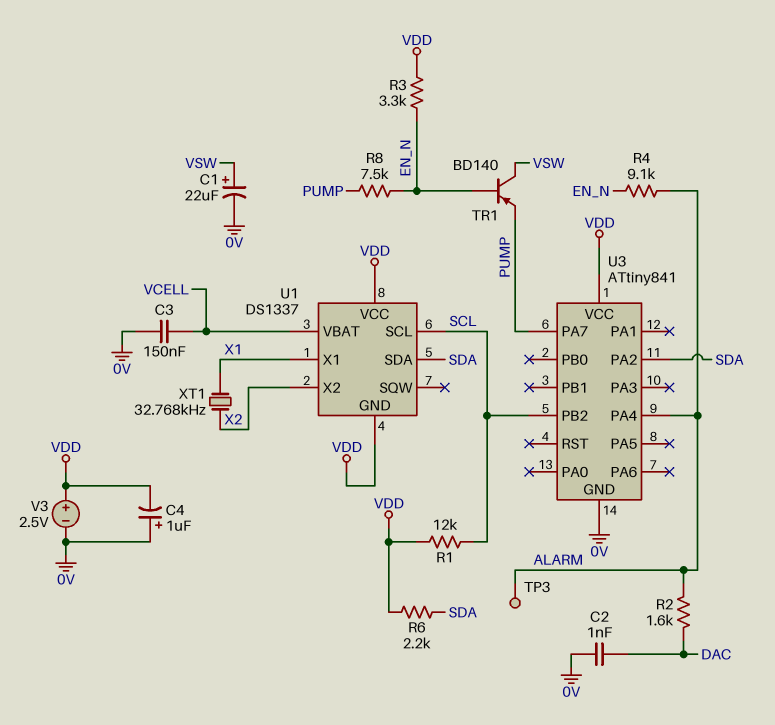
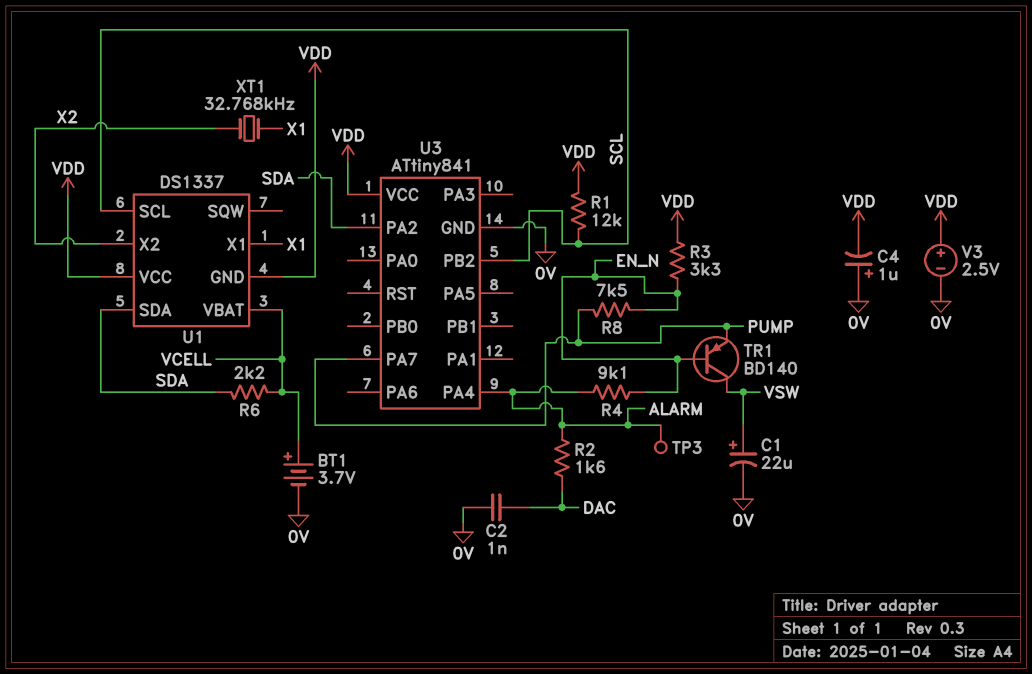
BT1: none -> 3.7V (plus VCELL, minus 0V)
C3: 150nF (0V, VCELL) -> none
R6: 2.2k (SDA, VDD) -> 2.2k (SDA, VCELL)

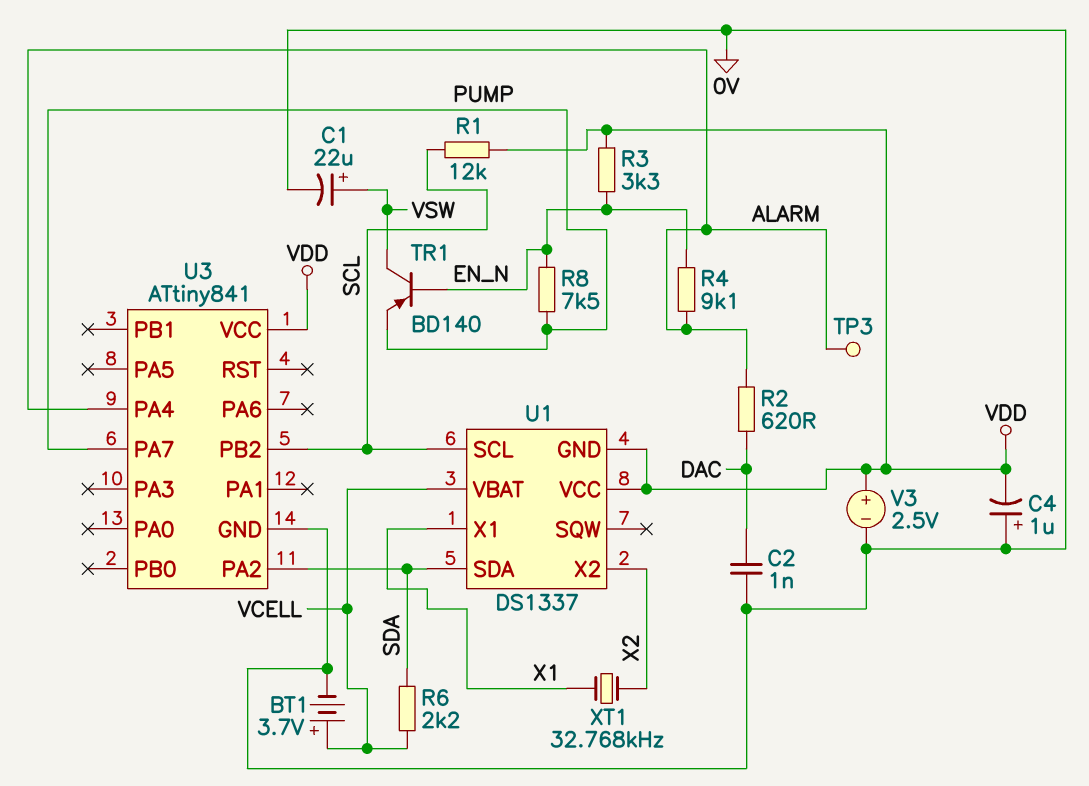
R2: 1.6k (ALARM, DAC) -> 620 (ALARM, DAC)

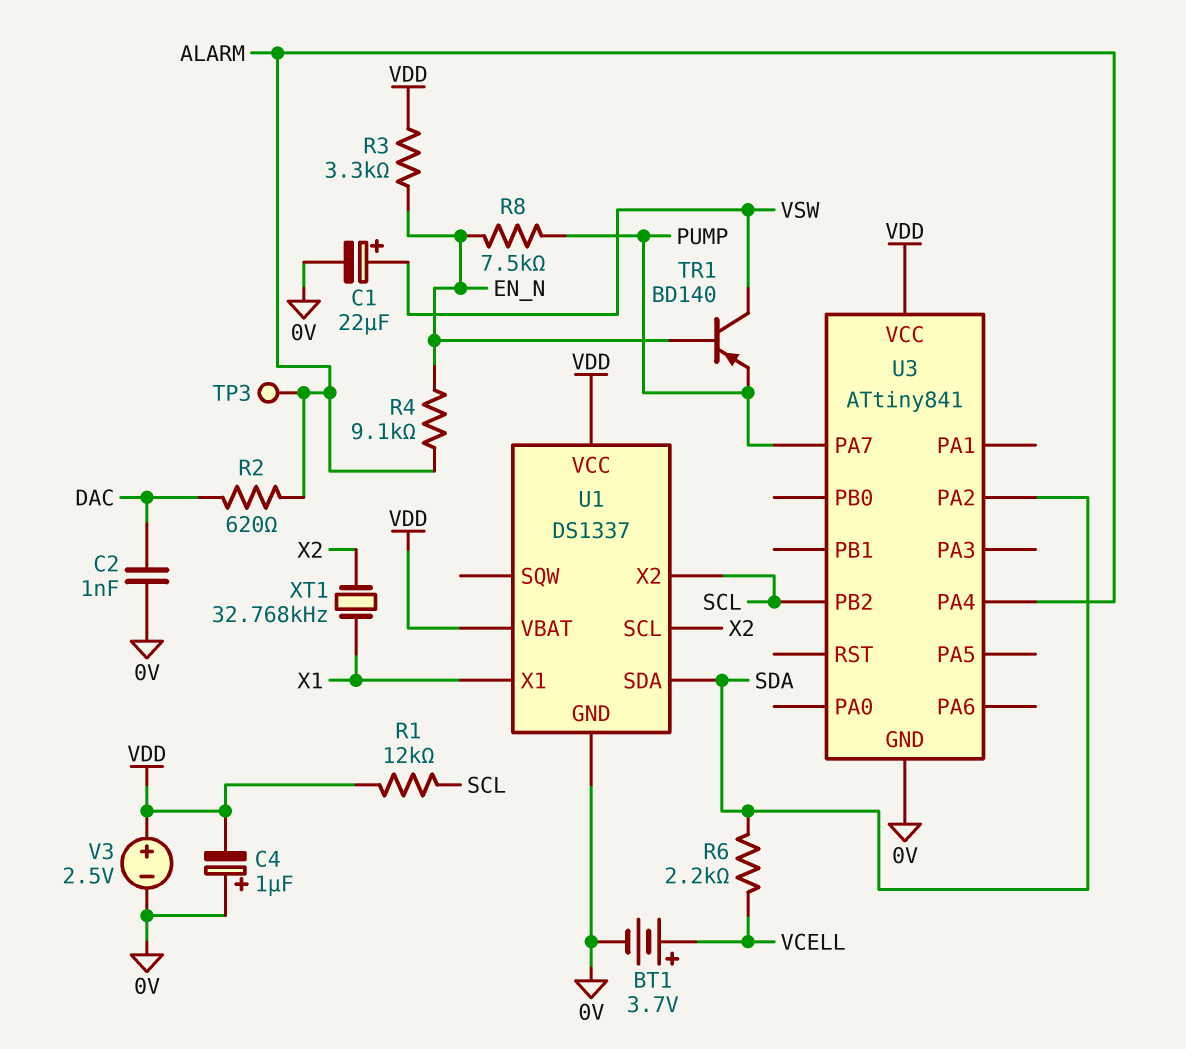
U1 pin GND: VDD -> 0V
U1 pin SCL: SCL -> X2
U1 pin VBAT: VCELL -> VDD
U1 pin X2: X2 -> SCL

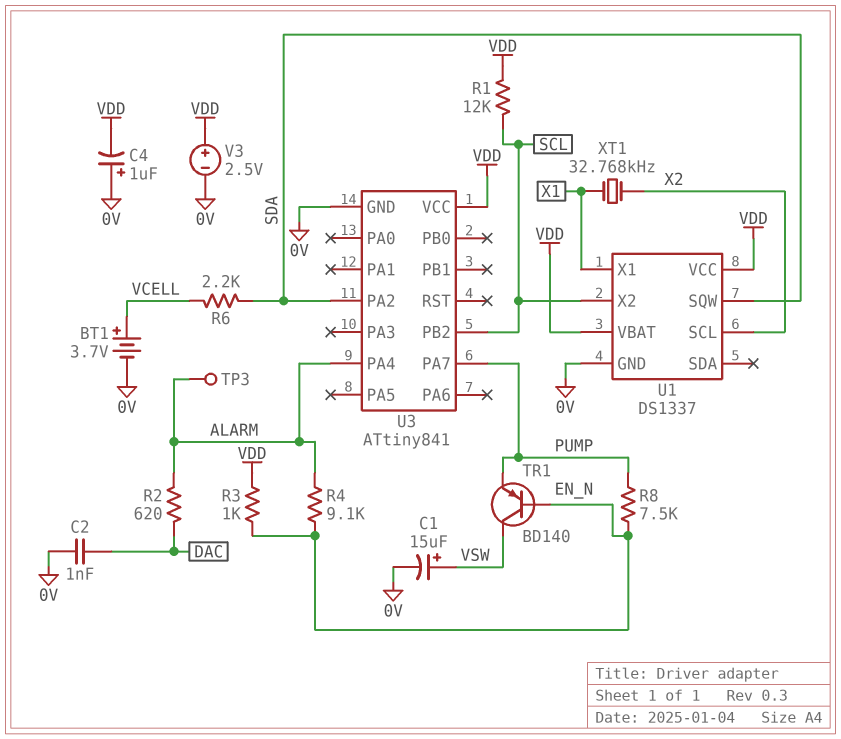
C1: 22uF (plus VSW, minus 0V) -> 15uF (plus VSW, minus 0V)
R3: 3.3k (EN_N, VDD) -> 1k (EN_N, VDD)
U1 pin SDA: SDA -> none
U1 pin SQW: none -> SDA

